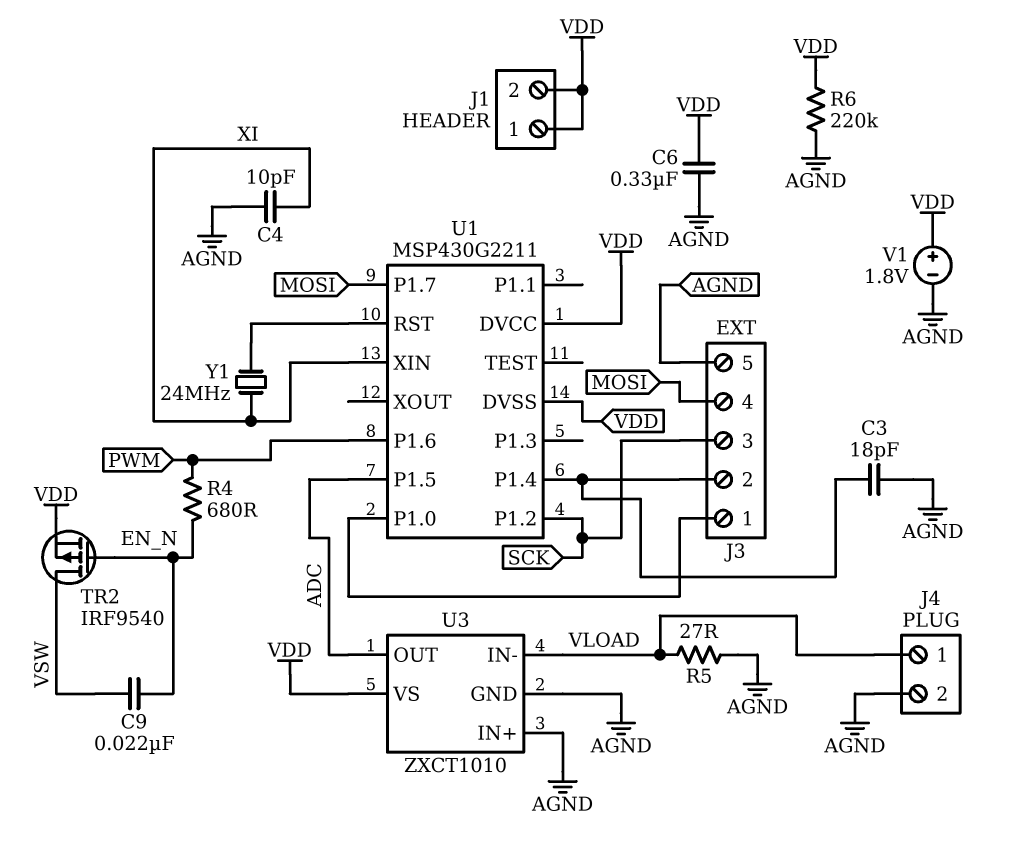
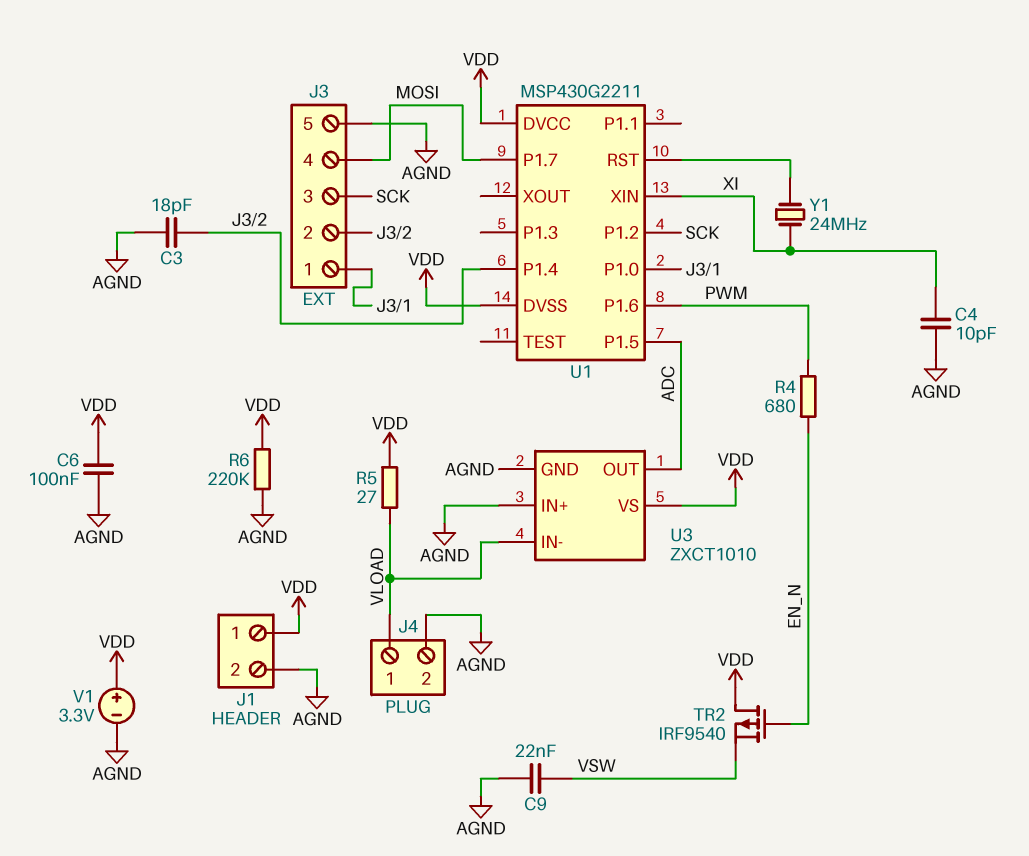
C6: 330nF (AGND, VDD) -> 100nF (AGND, VDD)
C9: 22nF (EN_N, VSW) -> 22nF (AGND, VSW)
J1 pin 2: VDD -> AGND
R5: 27 (AGND, VLOAD) -> 27 (VDD, VLOAD)
TR2: PMOS IRF9540 (G EN_N, D VSW, S VDD) -> PMOS IRF9540 (G EN_N, D VDD, S VSW)
V1: 1.8V (plus VDD, minus AGND) -> 3.3V (plus VDD, minus AGND)

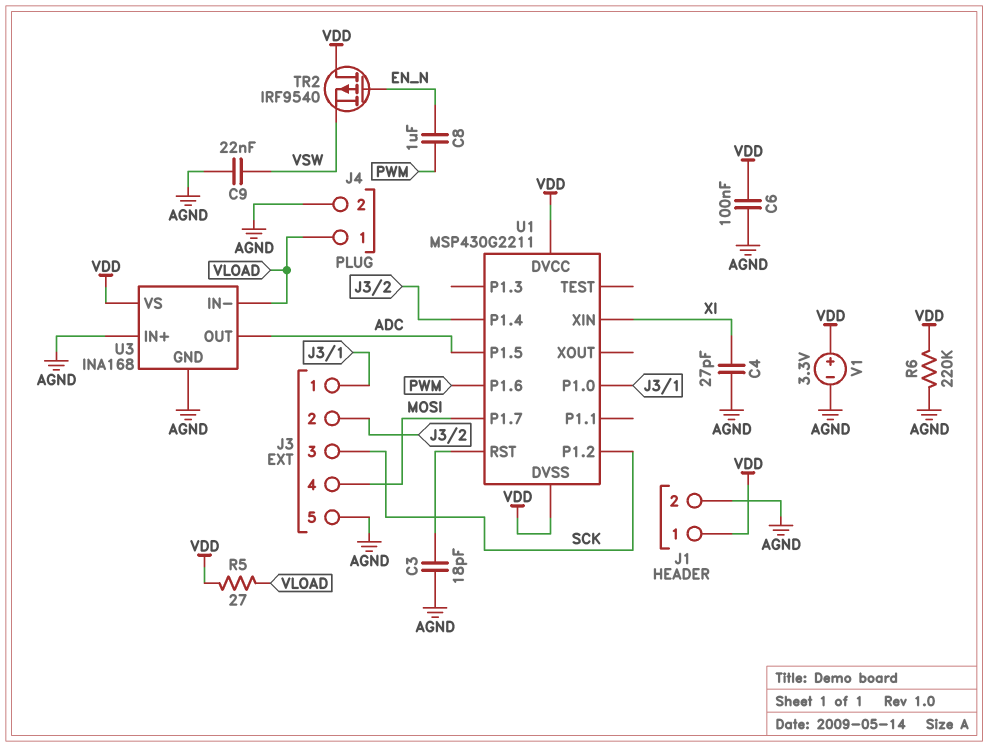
C3: 18pF (AGND, J3/2) -> 18pF (AGND, U1/RST)
C4: 10pF (AGND, XI) -> 27pF (AGND, XI)
C8: none -> 1uF (EN_N, PWM)
R4: 680 (EN_N, PWM) -> none
U3: ZXCT1010 -> INA168
Y1: 24MHz (U1/RST, XI) -> none

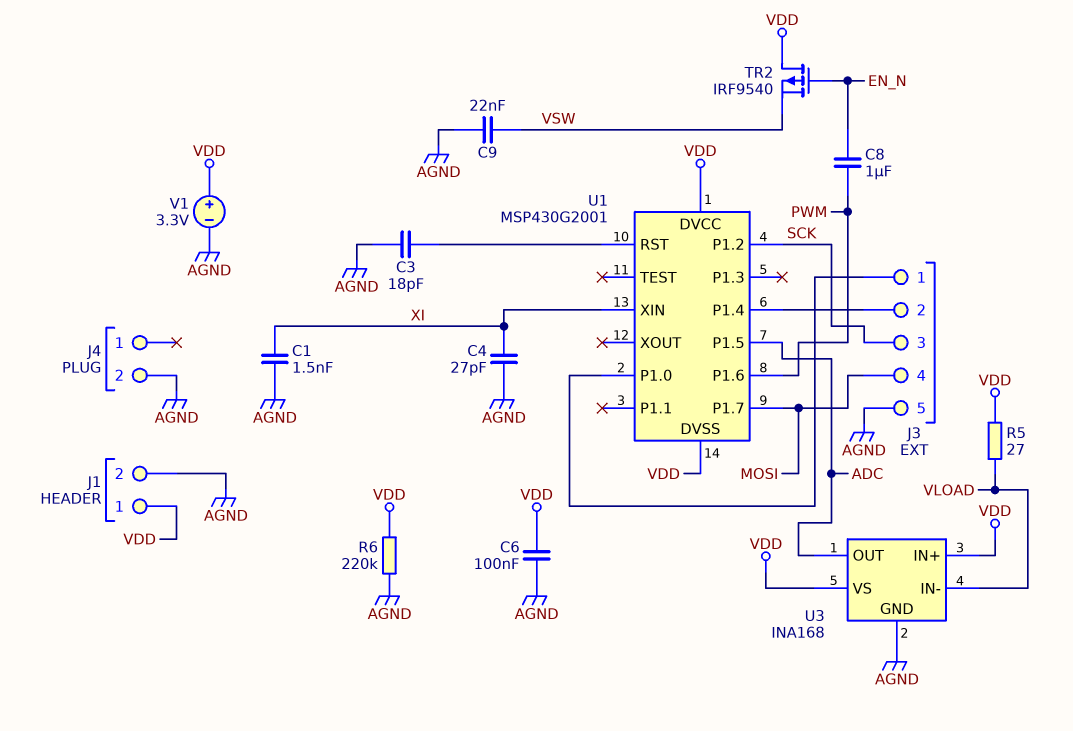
C1: none -> 1.5nF (AGND, XI)
J4 pin 1: VLOAD -> none
U1: MSP430G2211 -> MSP430G2001
U3 pin IN+: AGND -> VDD

